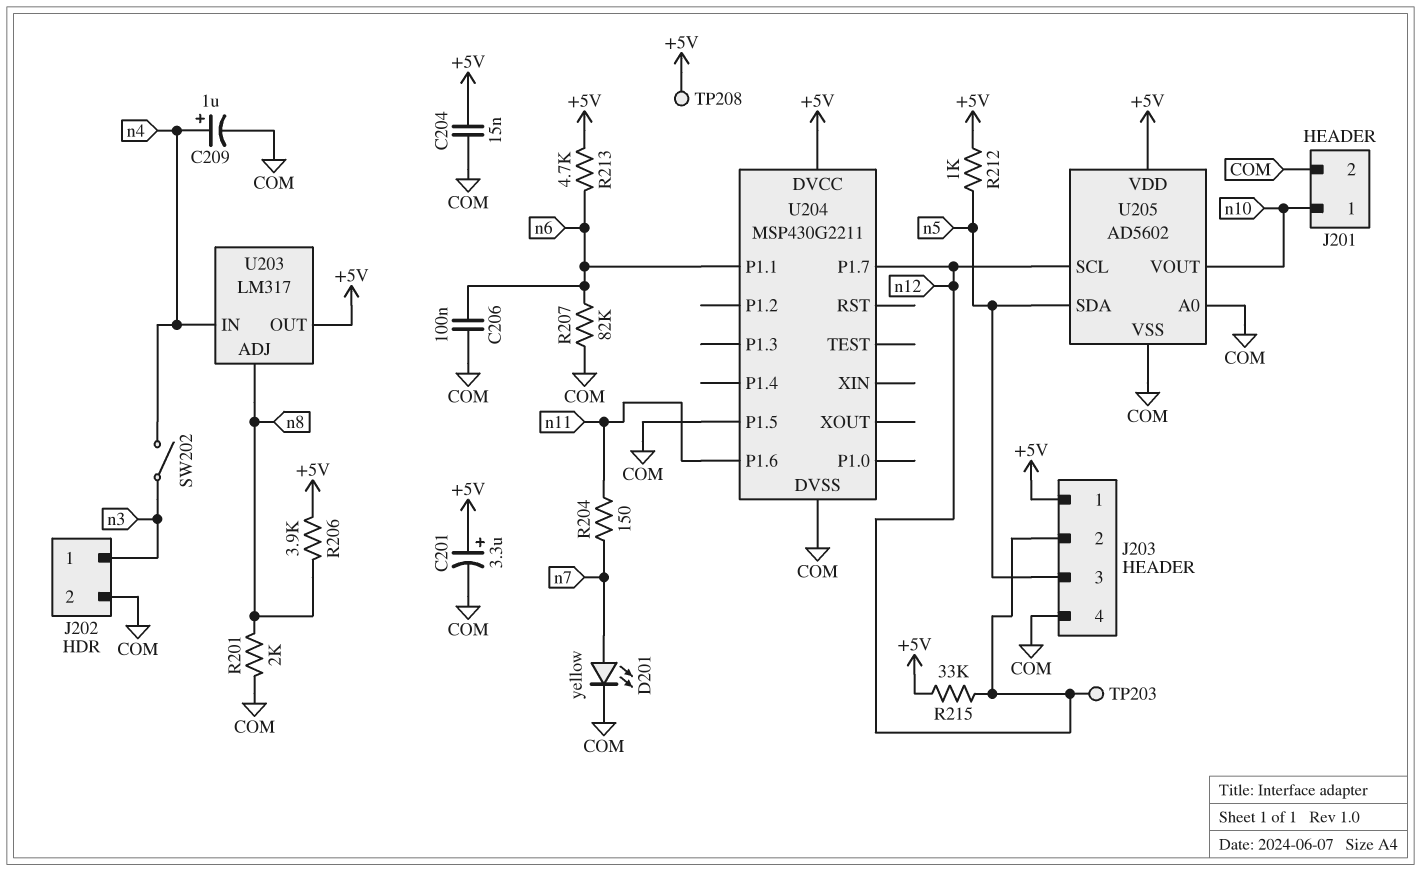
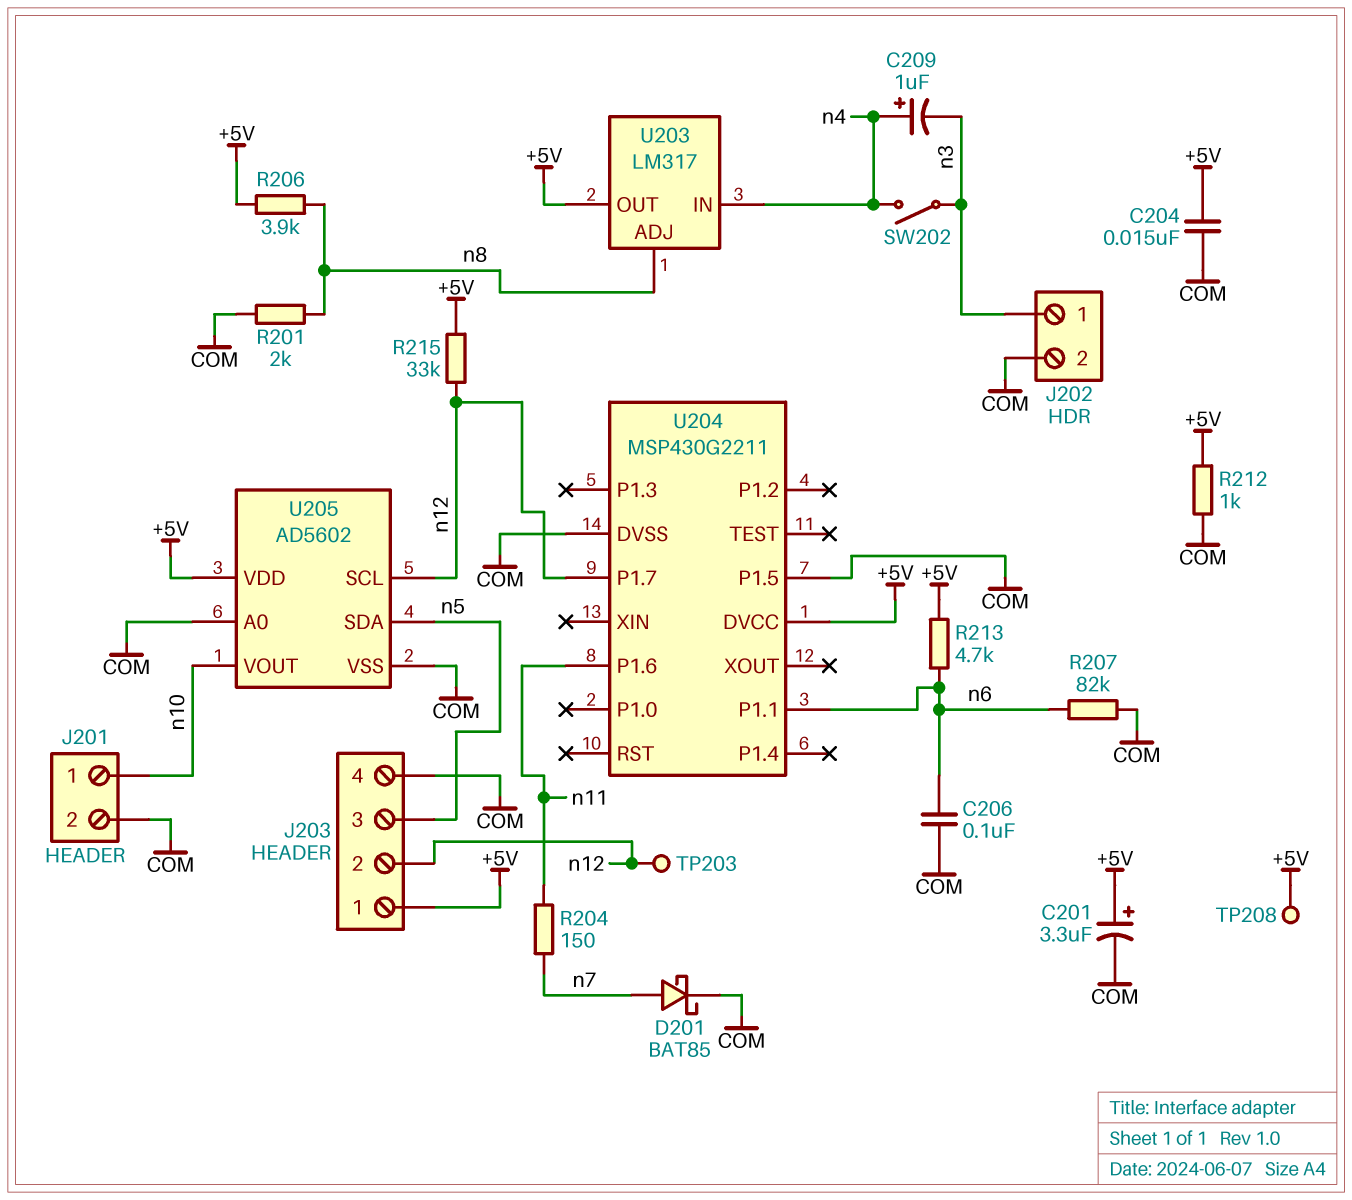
C209: 1uF (plus n4, minus COM) -> 1uF (plus n4, minus n3)
D201: LED yellow (A n7, K COM) -> schottky BAT85 (A n7, K COM)
R212: 1k (+5V, n5) -> 1k (+5V, COM)

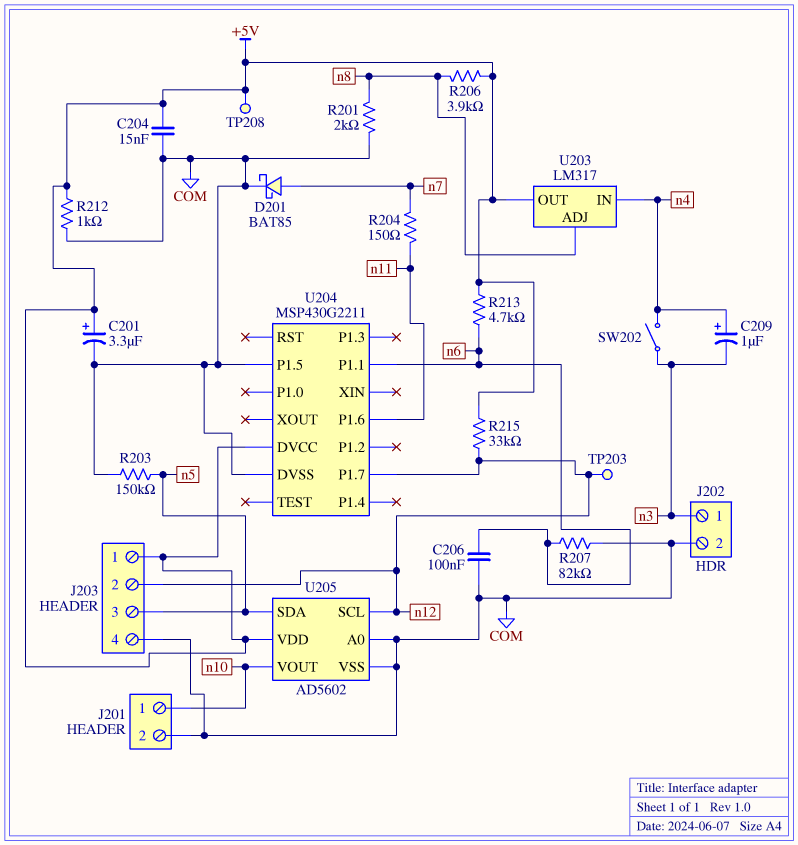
R203: none -> 150k (COM, n5)

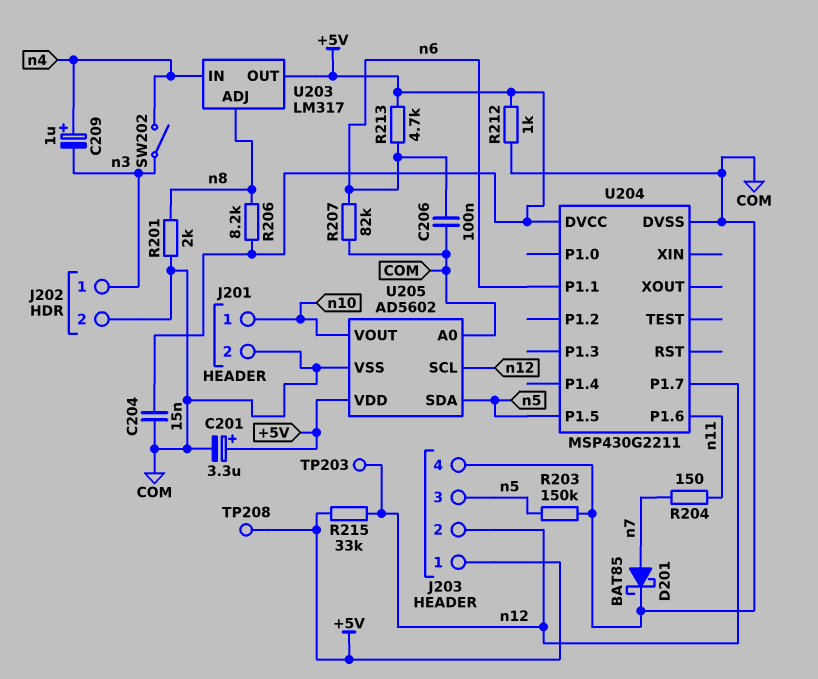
R206: 3.9k (+5V, n8) -> 8.2k (+5V, n8)
U204 pin P1.5: COM -> n5

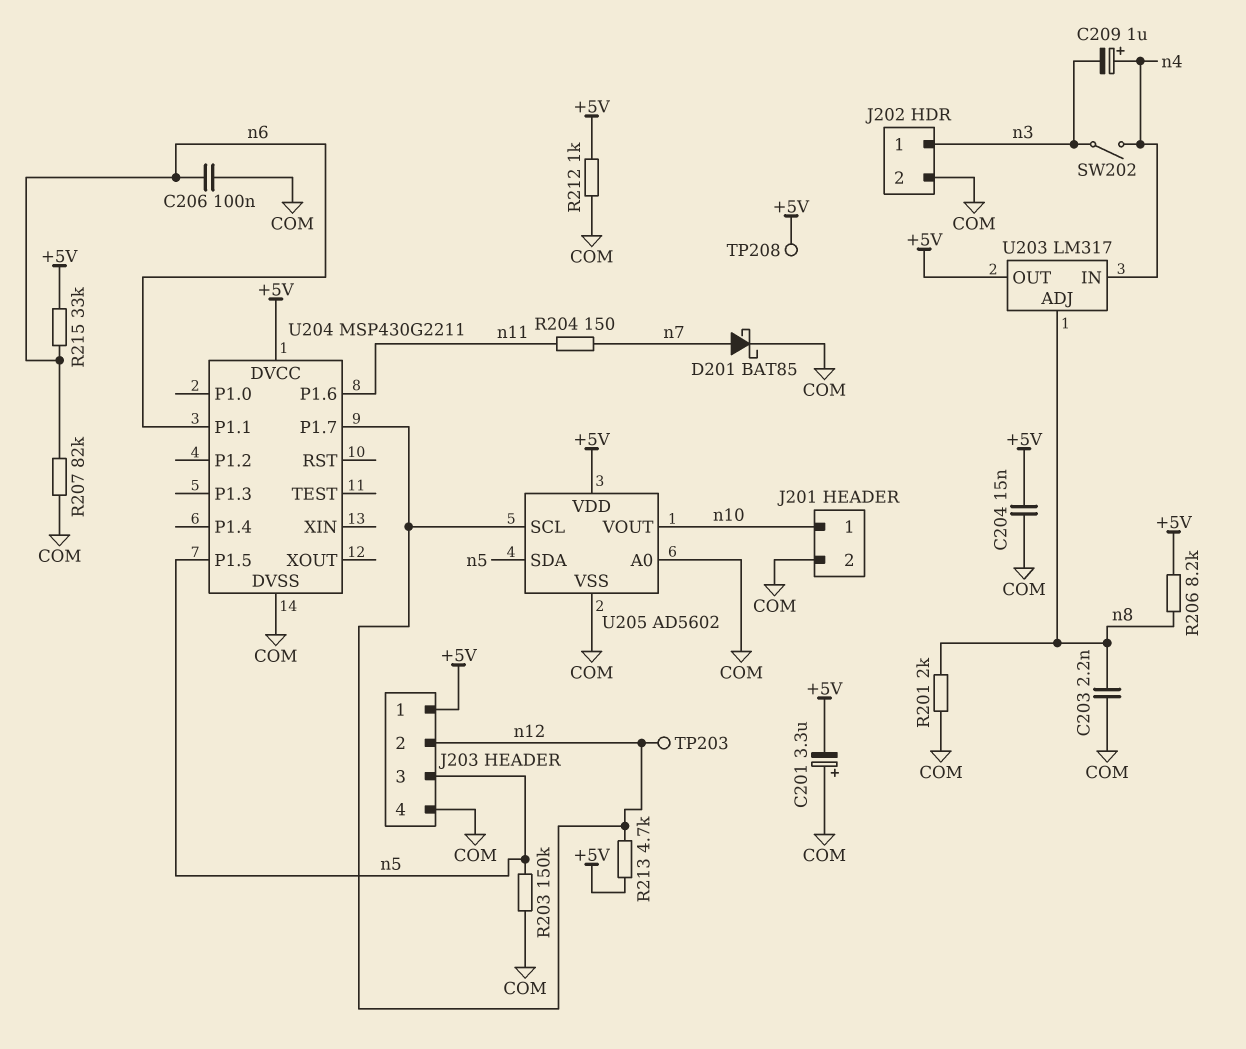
C201: 3.3uF (plus +5V, minus COM) -> 3.3uF (plus COM, minus +5V)
C203: none -> 2.2nF (COM, n8)
R213: 4.7k (+5V, n6) -> 4.7k (+5V, n12)
R215: 33k (+5V, n12) -> 33k (+5V, n6)

